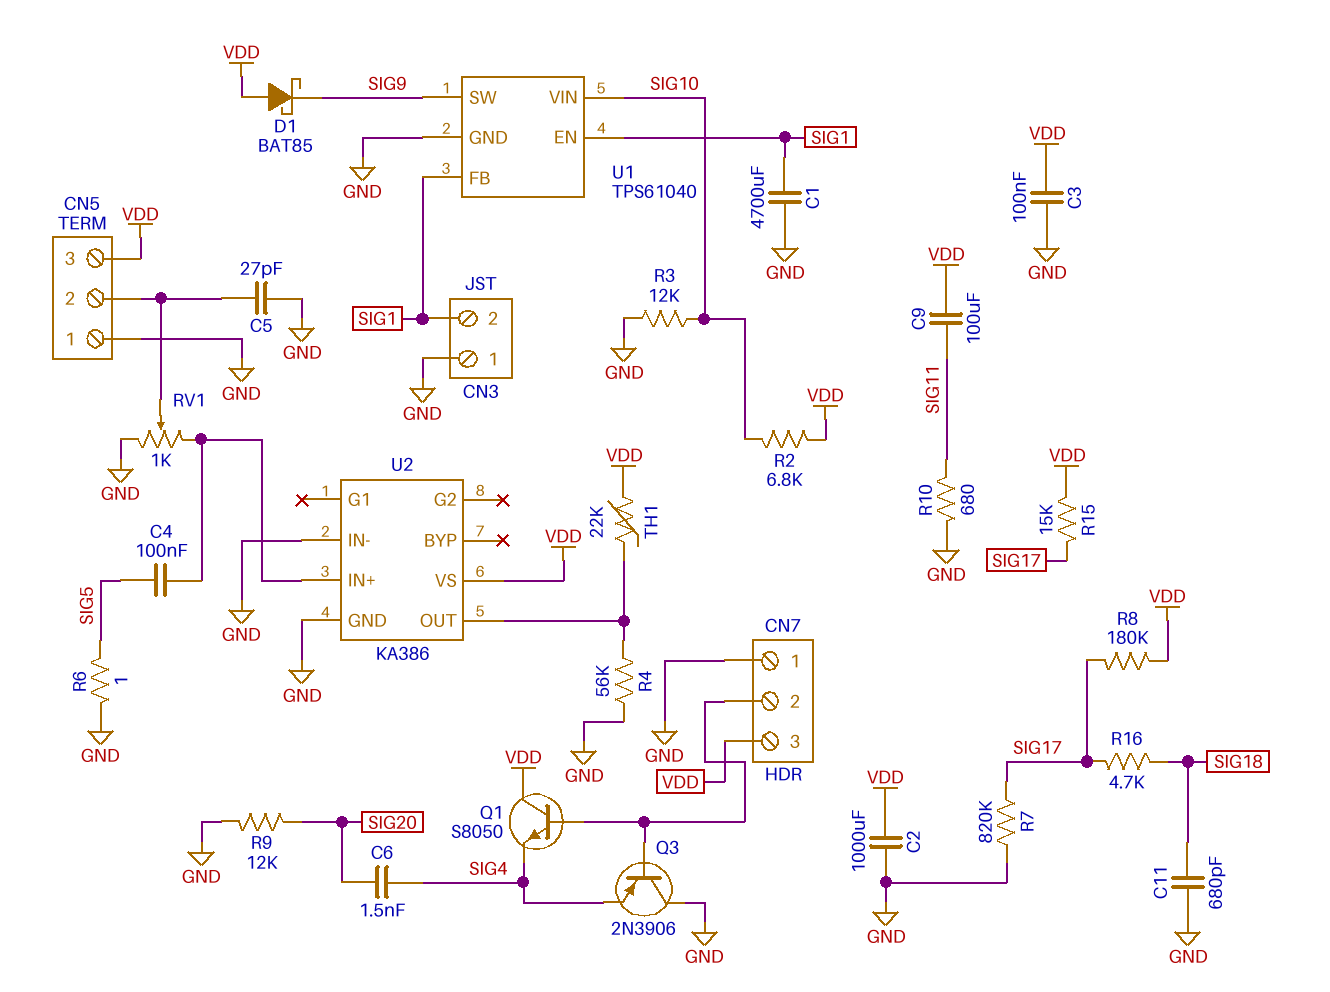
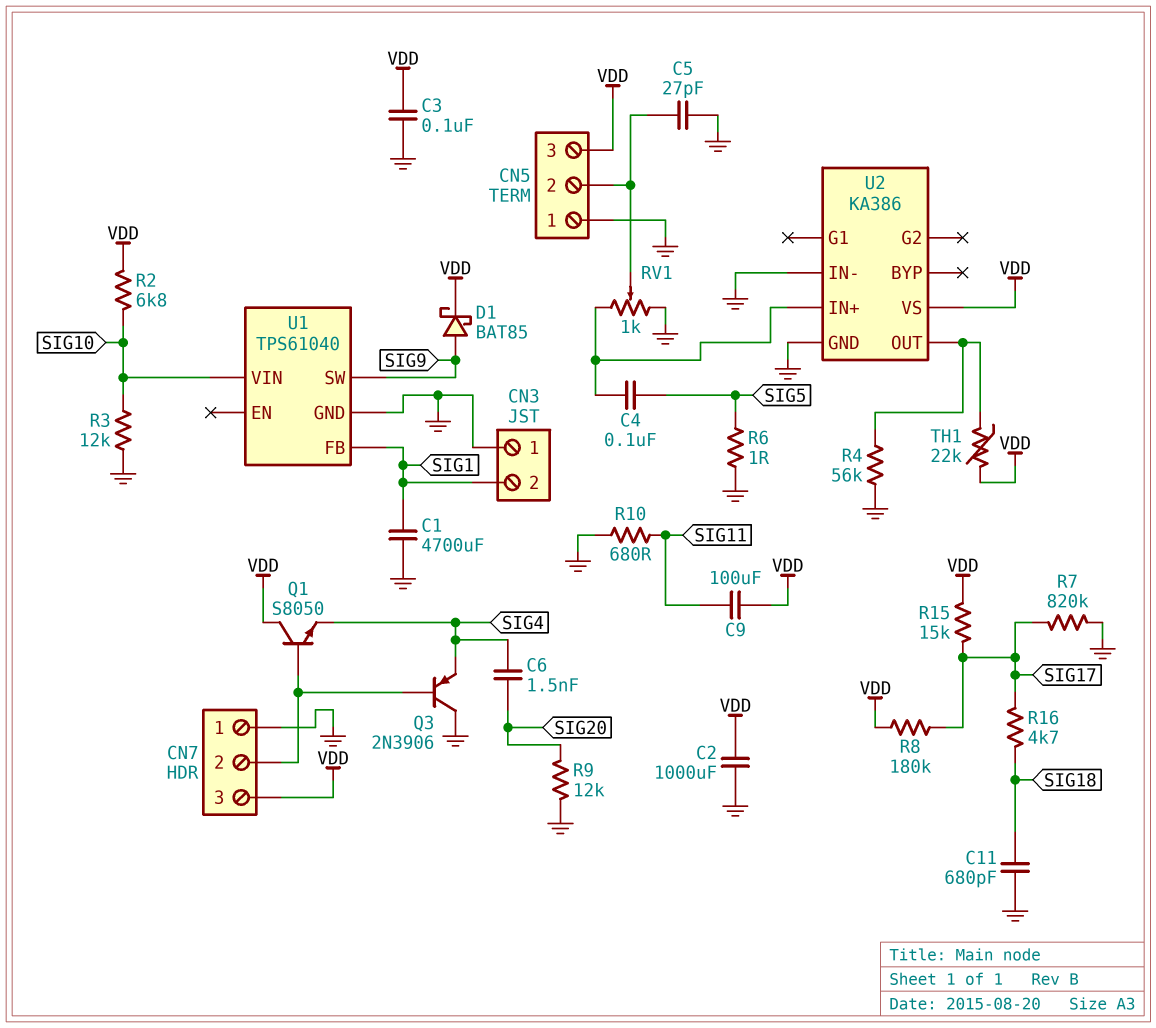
D1: schottky BAT85 (A VDD, K SIG9) -> schottky BAT85 (A SIG9, K VDD)
U1 pin EN: SIG1 -> none

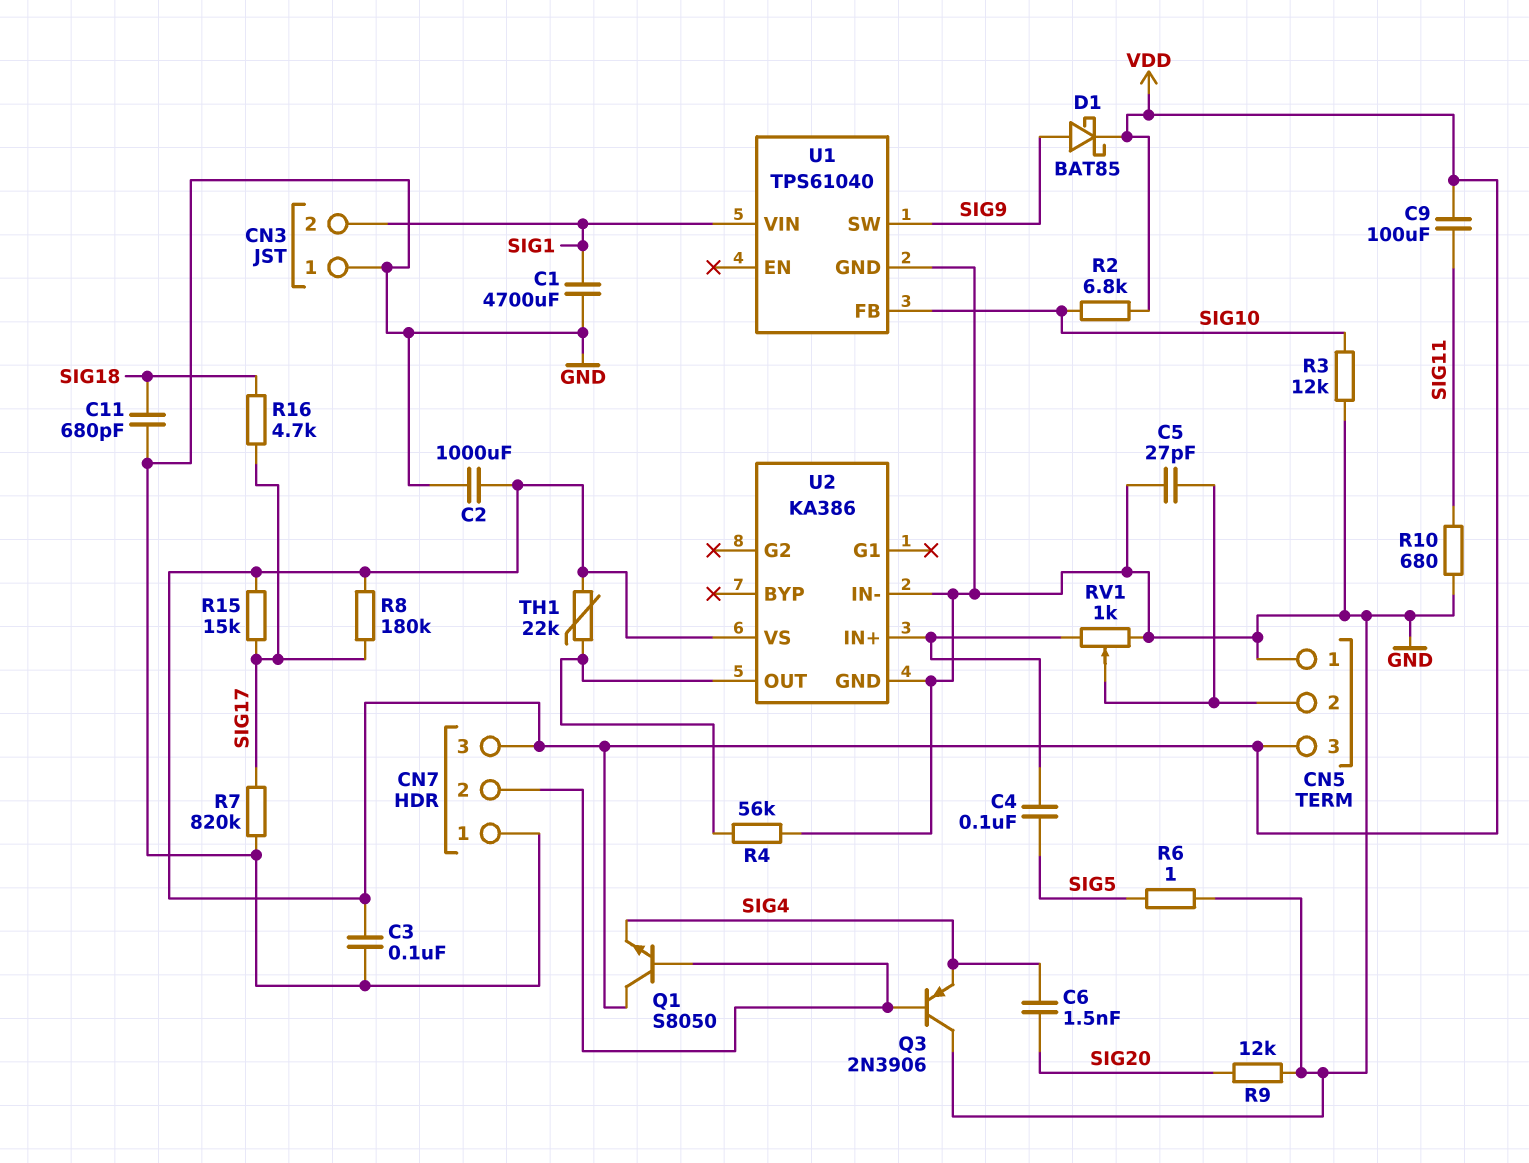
U1 pin FB: SIG1 -> SIG10
U1 pin VIN: SIG10 -> SIG1

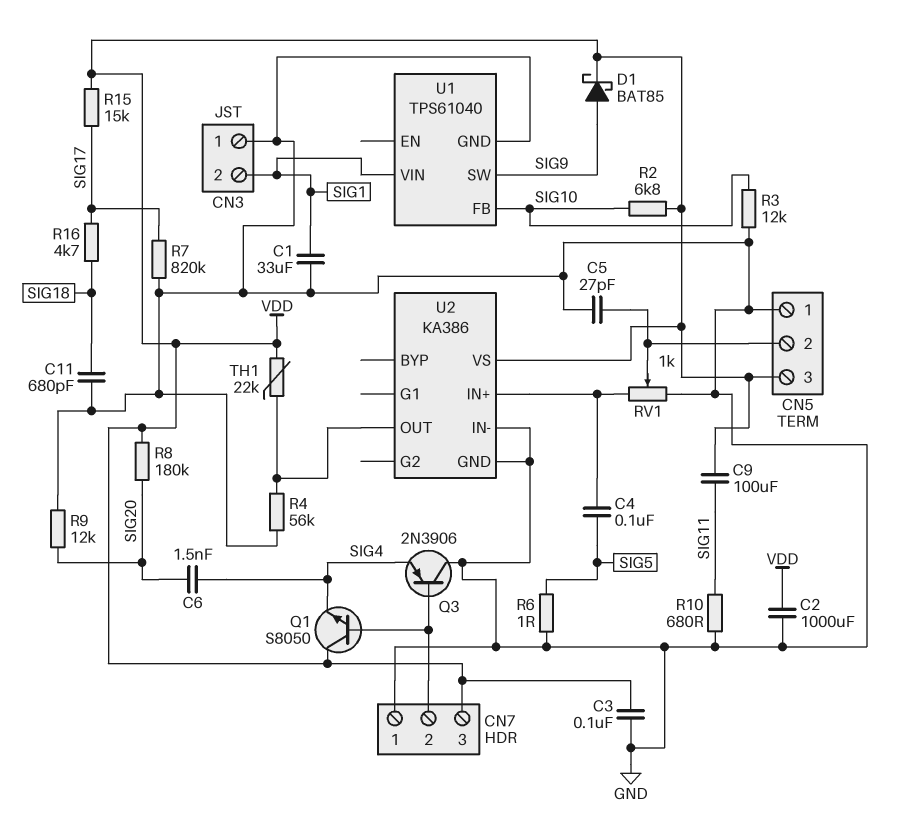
C1: 4700uF (GND, SIG1) -> 33uF (GND, SIG1)
R8: 180k (SIG17, VDD) -> 180k (SIG20, VDD)

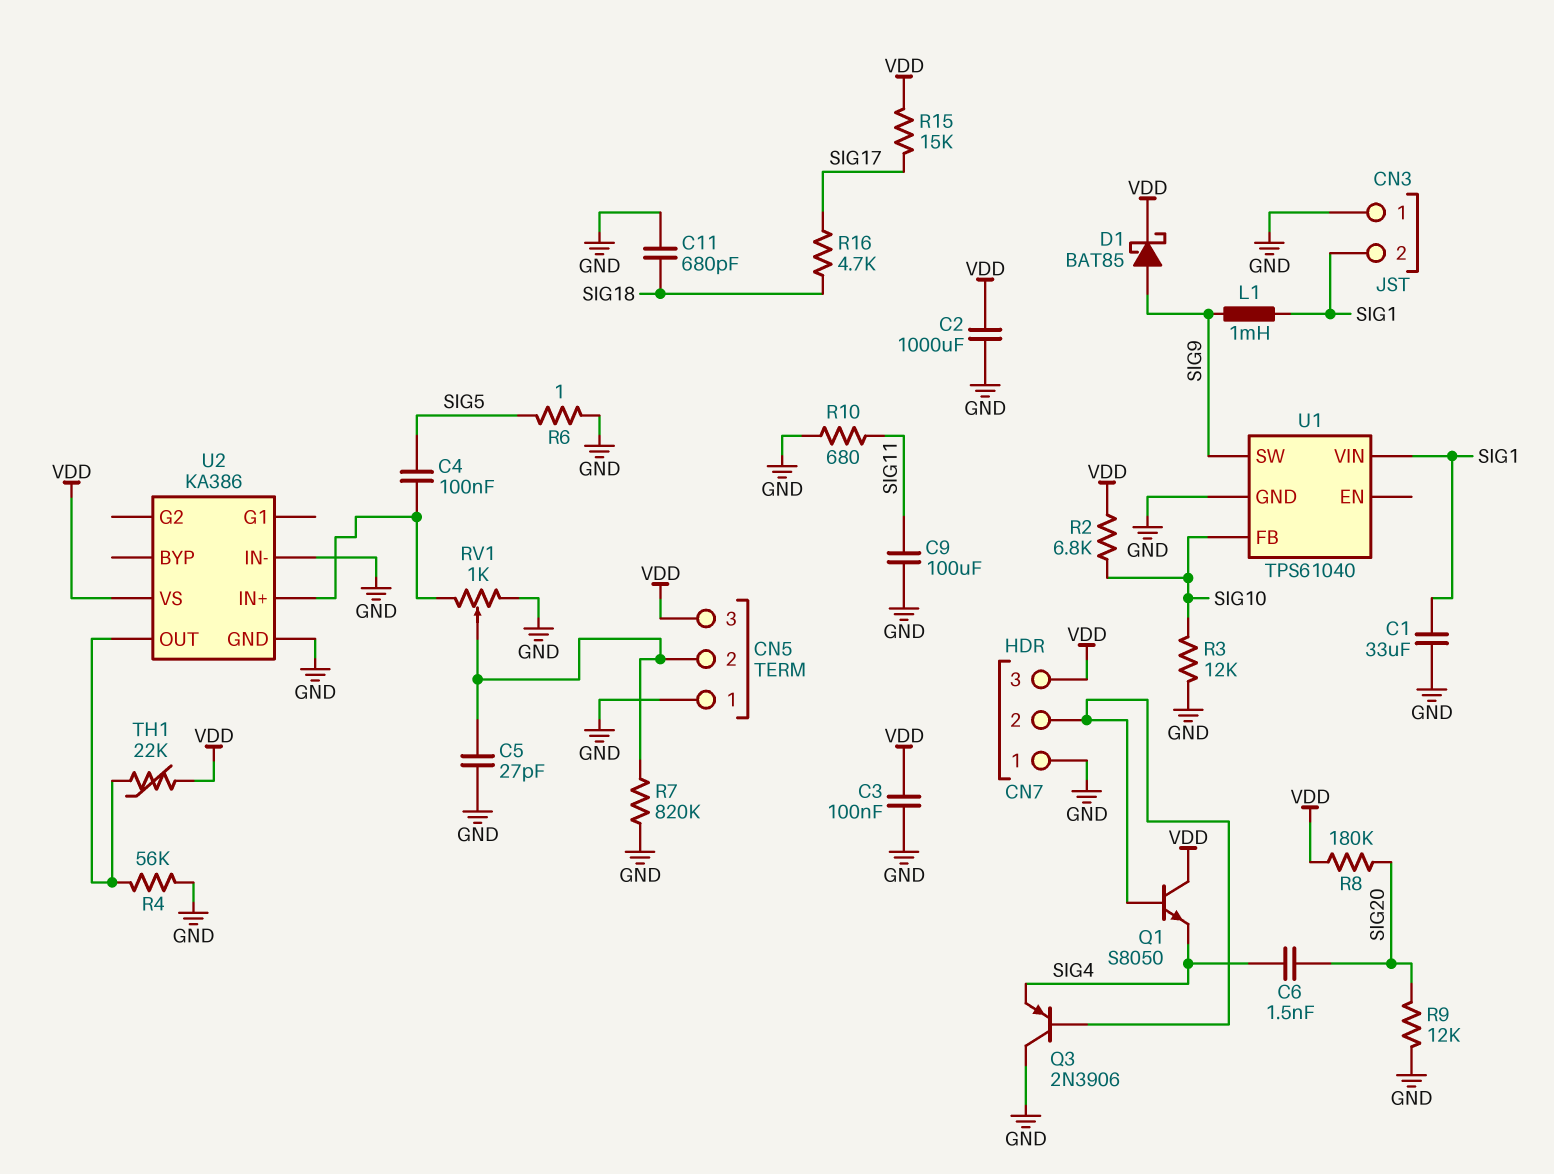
C9: 100uF (SIG11, VDD) -> 100uF (GND, SIG11)
L1: none -> 1mH (SIG1, SIG9)
R7: 820k (GND, SIG17) -> 820k (CN5/2, GND)

